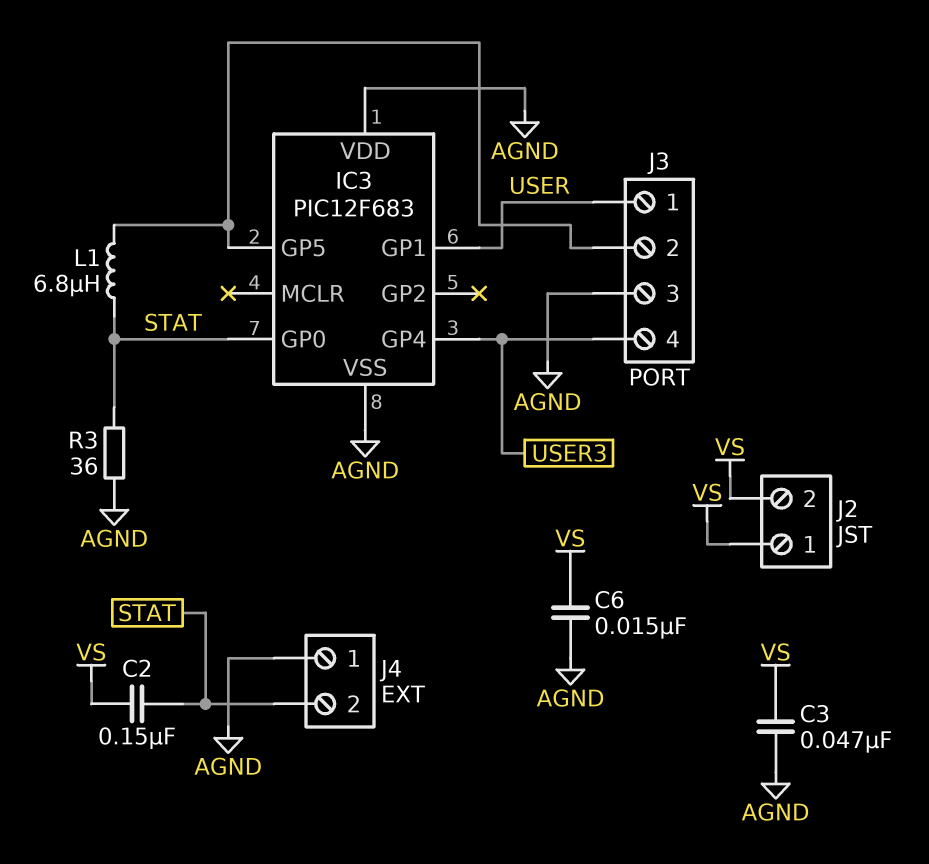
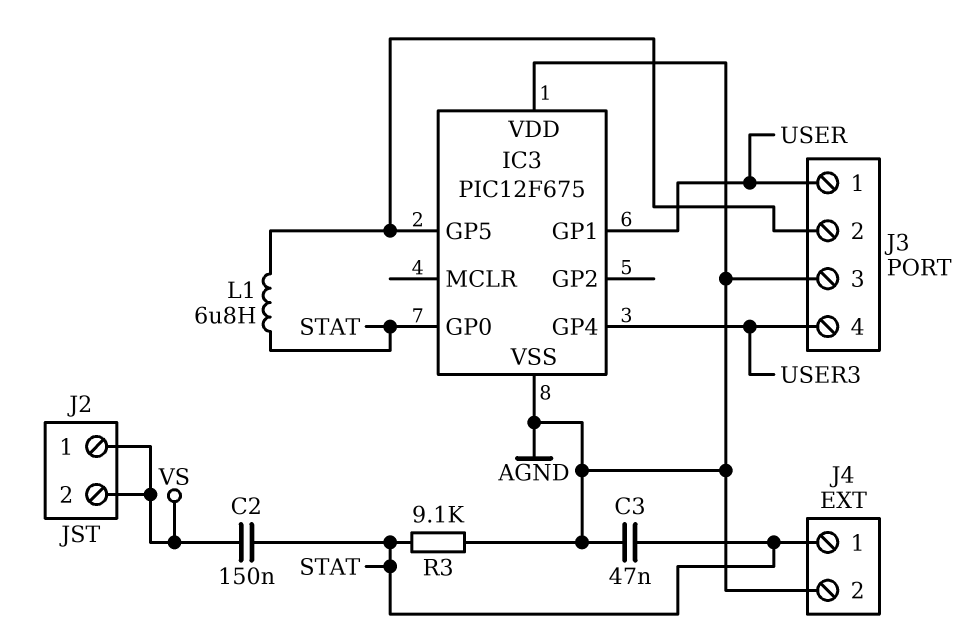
C3: 47nF (AGND, VS) -> 47nF (AGND, STAT)
C6: 15nF (AGND, VS) -> none
IC3: PIC12F683 -> PIC12F675
J4 pin 1: AGND -> STAT
J4 pin 2: STAT -> AGND
R3: 36 (AGND, STAT) -> 9.1k (AGND, STAT)

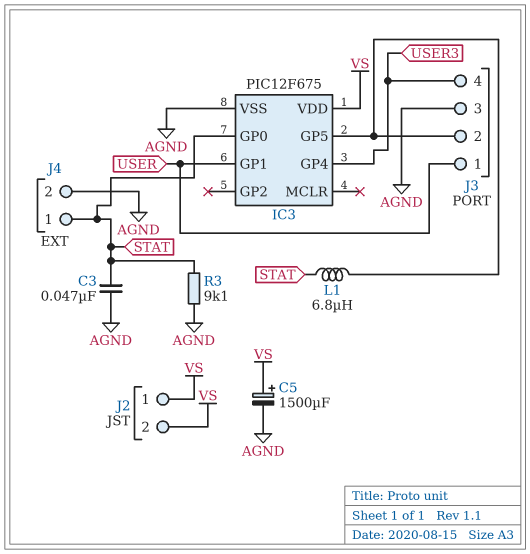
C2: 150nF (STAT, VS) -> none
C5: none -> 1500uF (plus VS, minus AGND)
IC3 pin VDD: AGND -> VS

